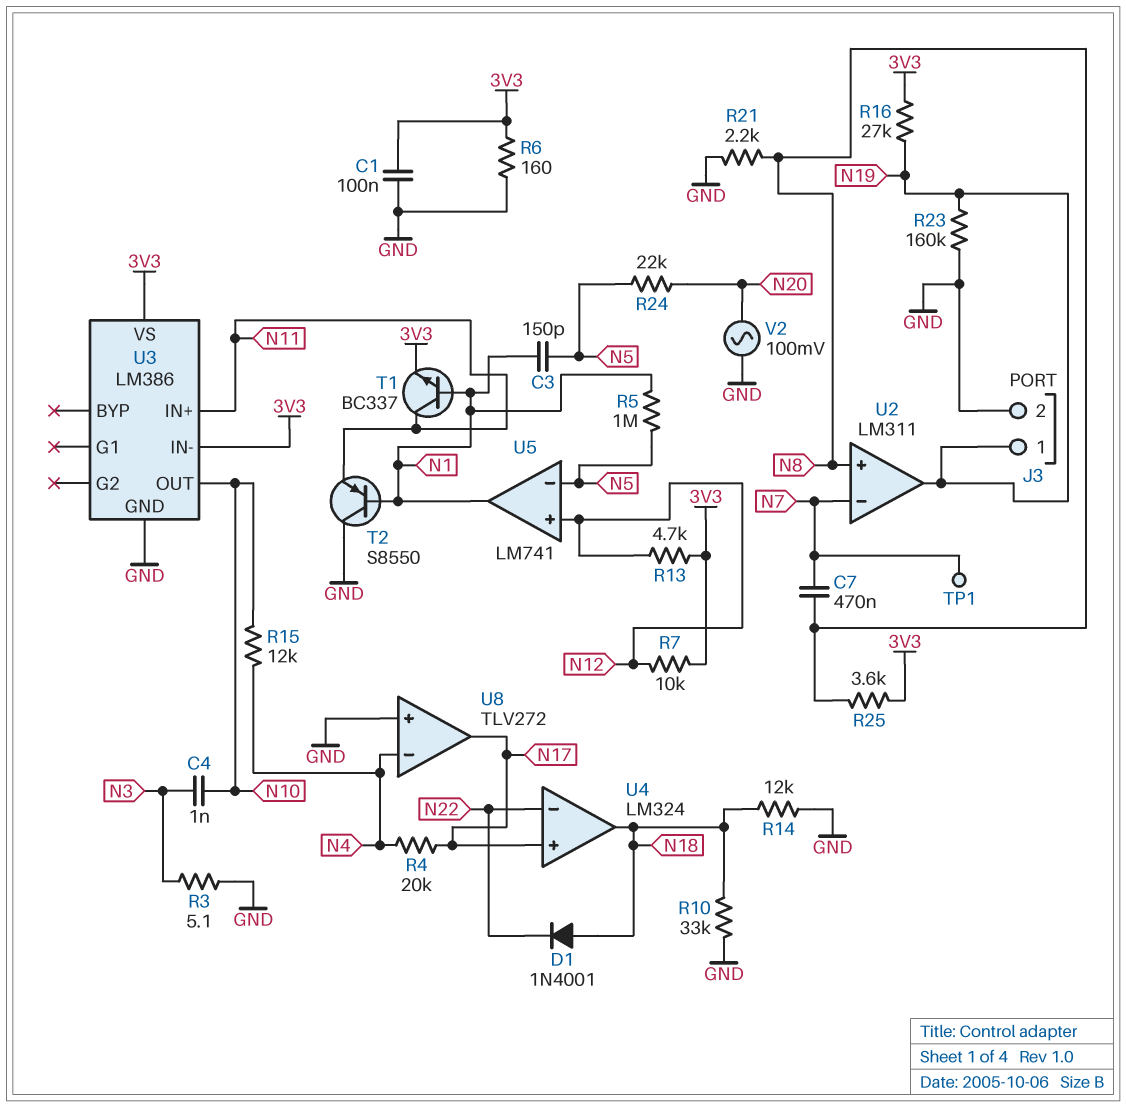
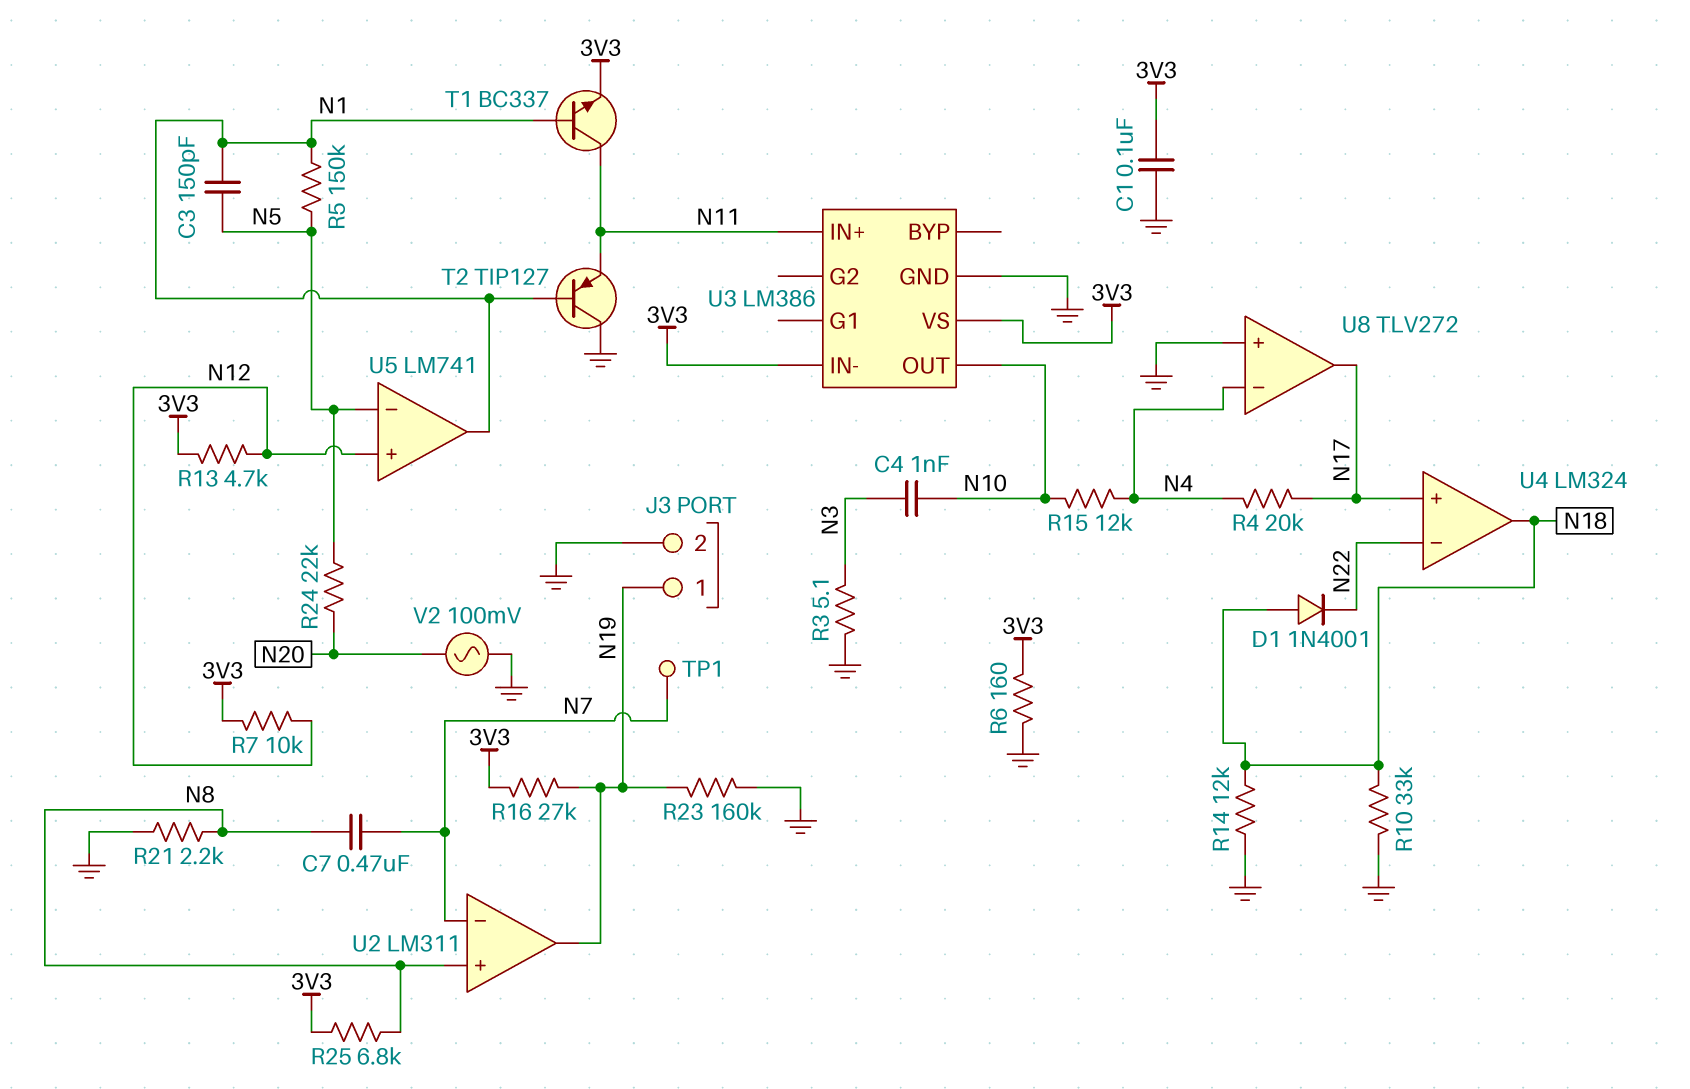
R5: 1M (N1, N5) -> 150k (N1, N5)
R25: 3.6k (3V3, N8) -> 6.8k (3V3, N8)
T2: PNP S8550 (B N1, C GND, E N11) -> PNP TIP127 (B N1, C GND, E N11)

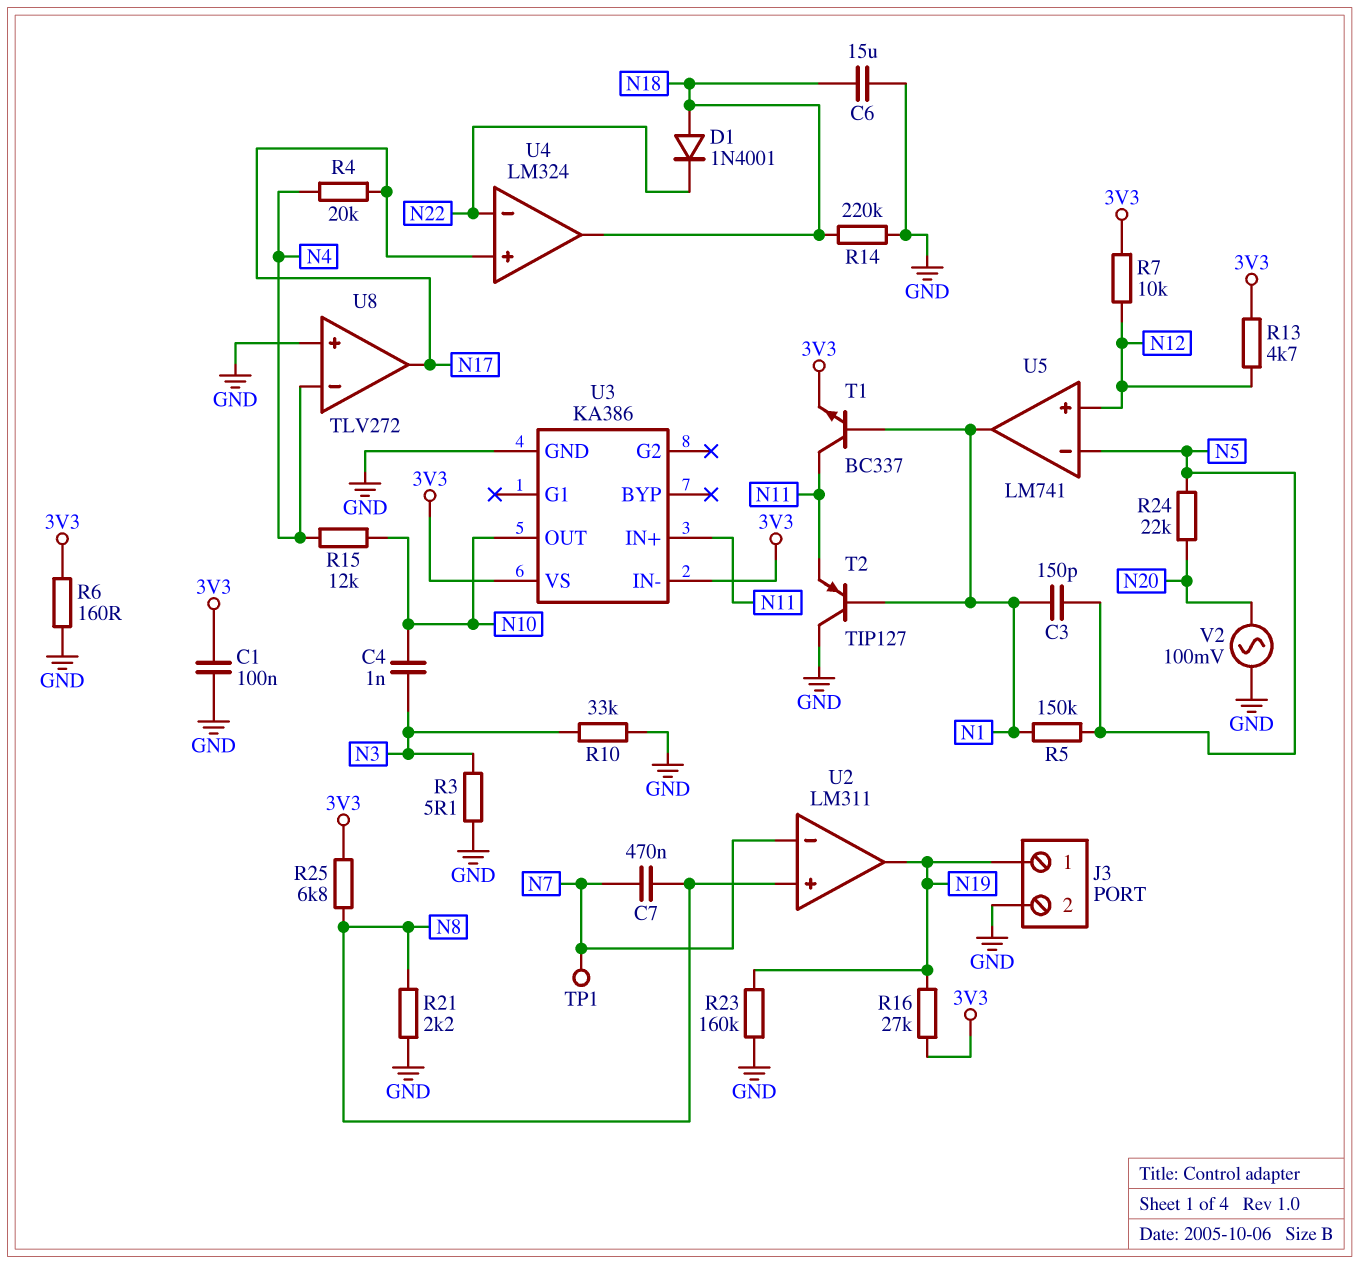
C6: none -> 15uF (GND, N18)
R10: 33k (GND, N18) -> 33k (GND, N3)
R14: 12k (GND, N18) -> 220k (GND, N18)
U3: LM386 -> KA386

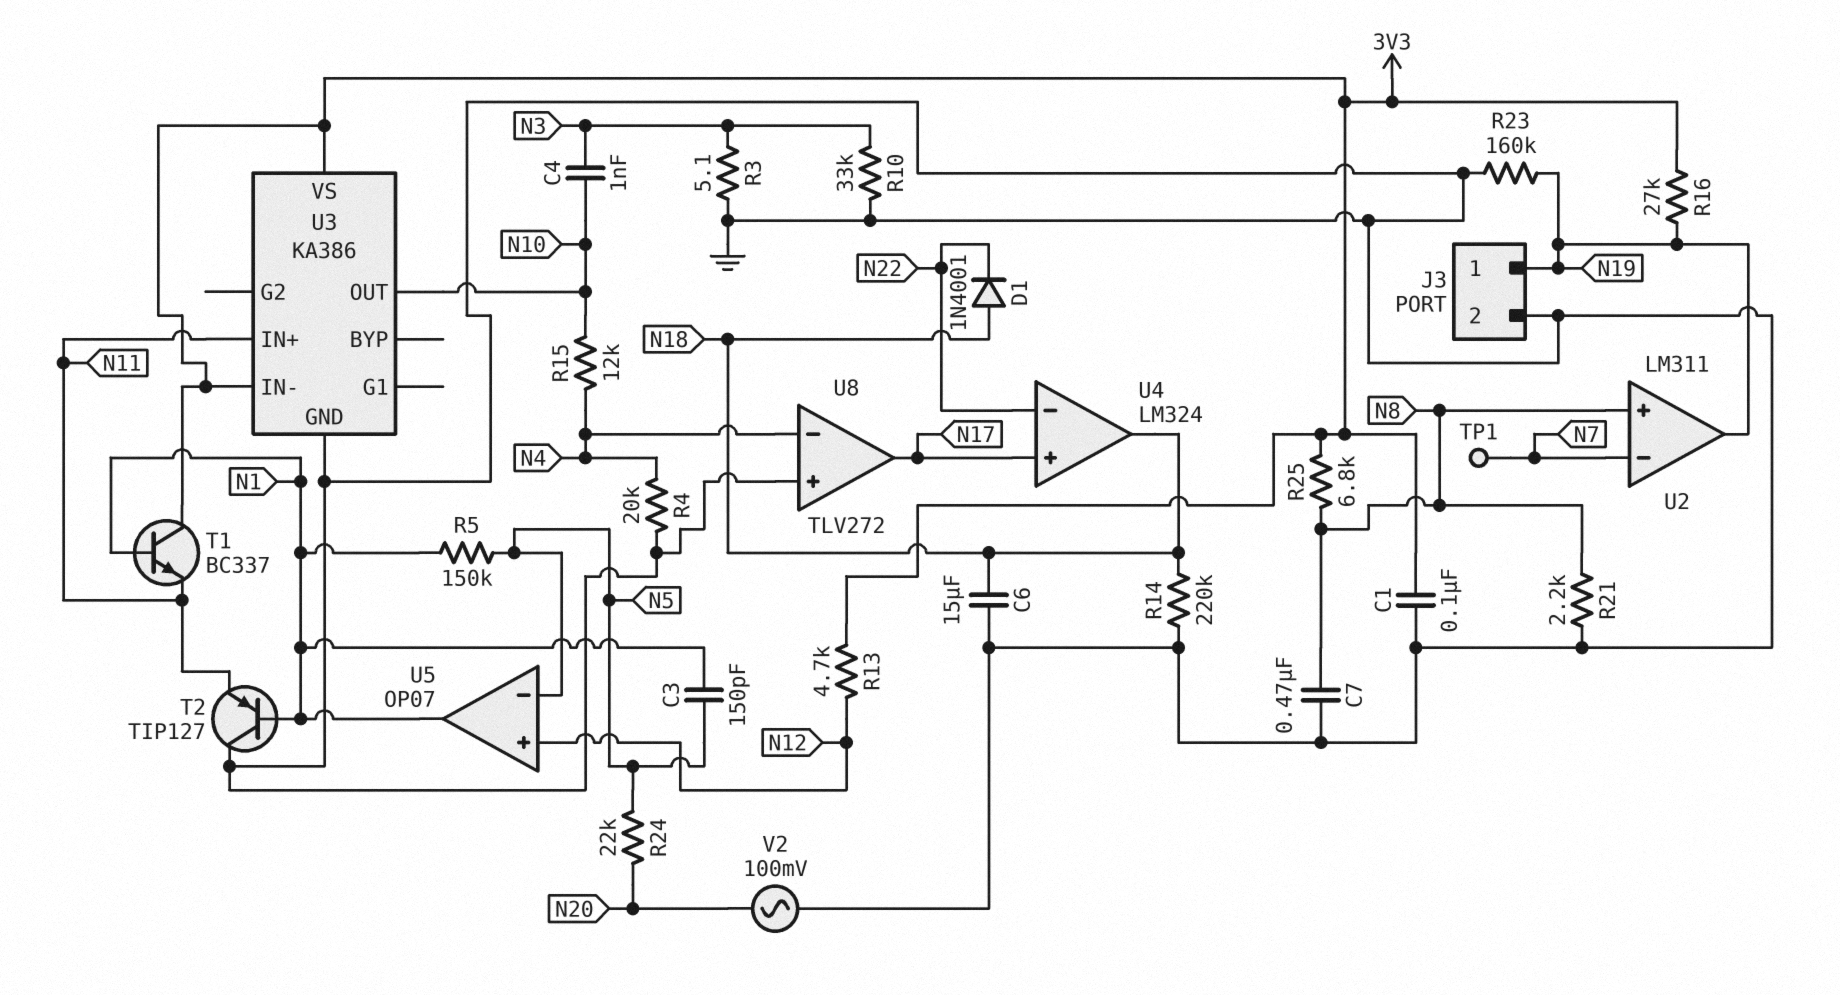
C7: 470nF (N7, N8) -> 470nF (GND, N8)
R4: 20k (N4, N17) -> 20k (GND, N4)
R6: 160 (3V3, GND) -> none
R7: 10k (3V3, N12) -> none
T1: NPN BC337 (B N1, C N11, E 3V3) -> NPN BC337 (B N1, C 3V3, E N11)
U5: LM741 -> OP07

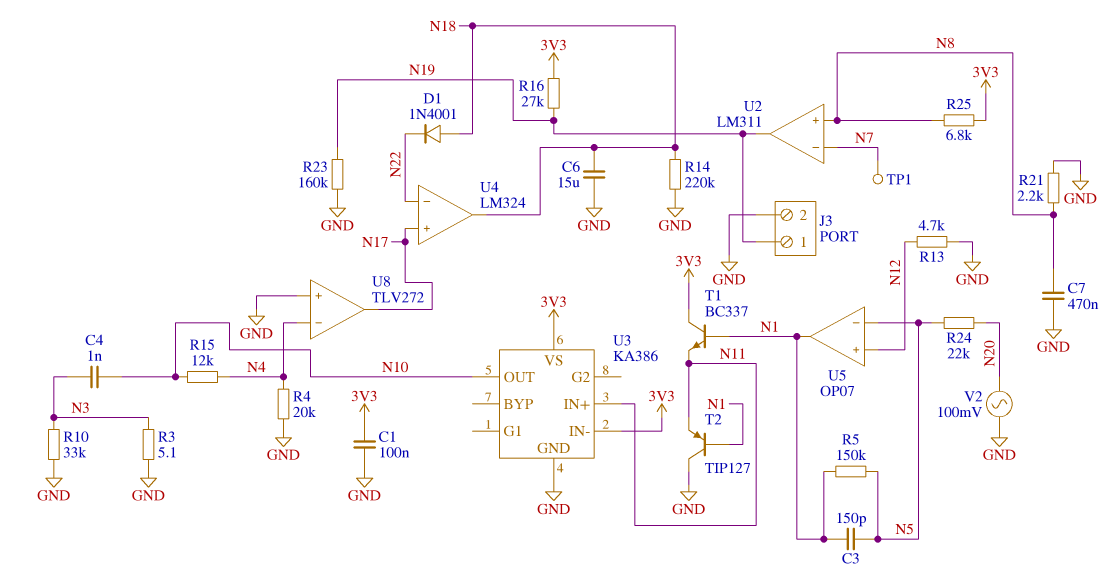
R13: 4.7k (3V3, N12) -> 4.7k (GND, N12)

